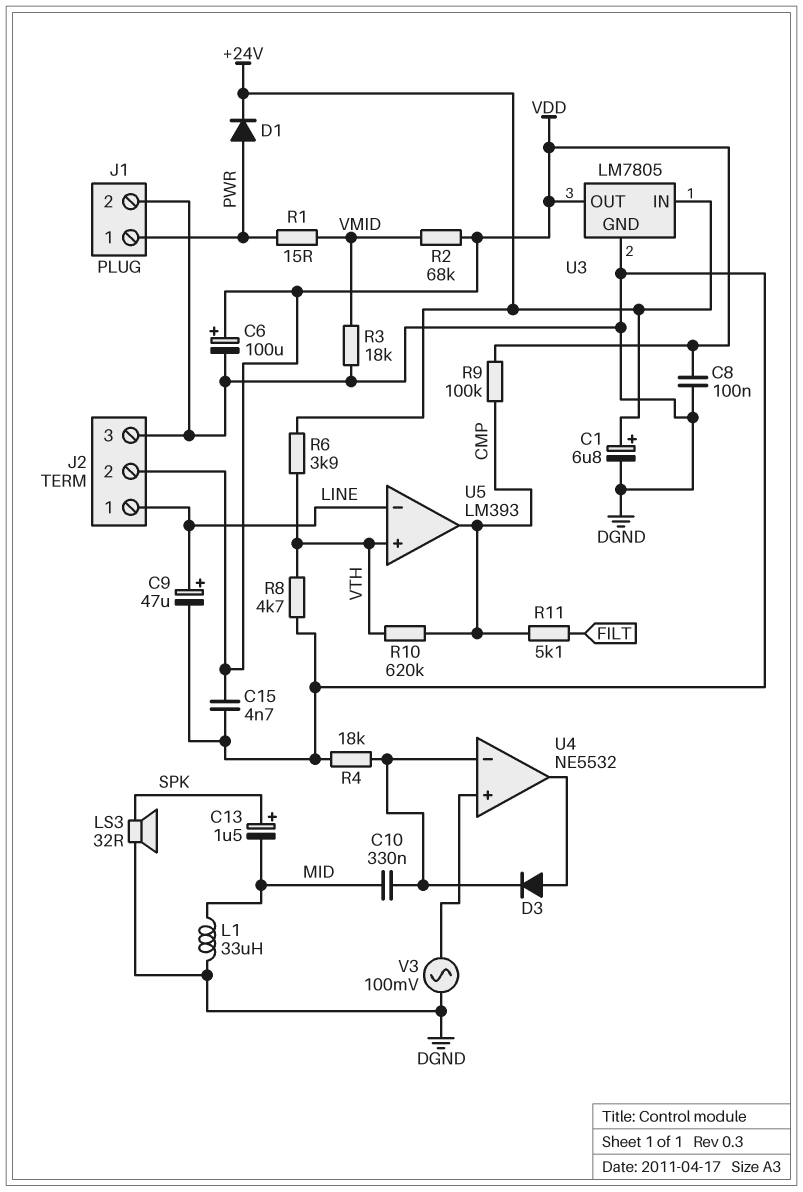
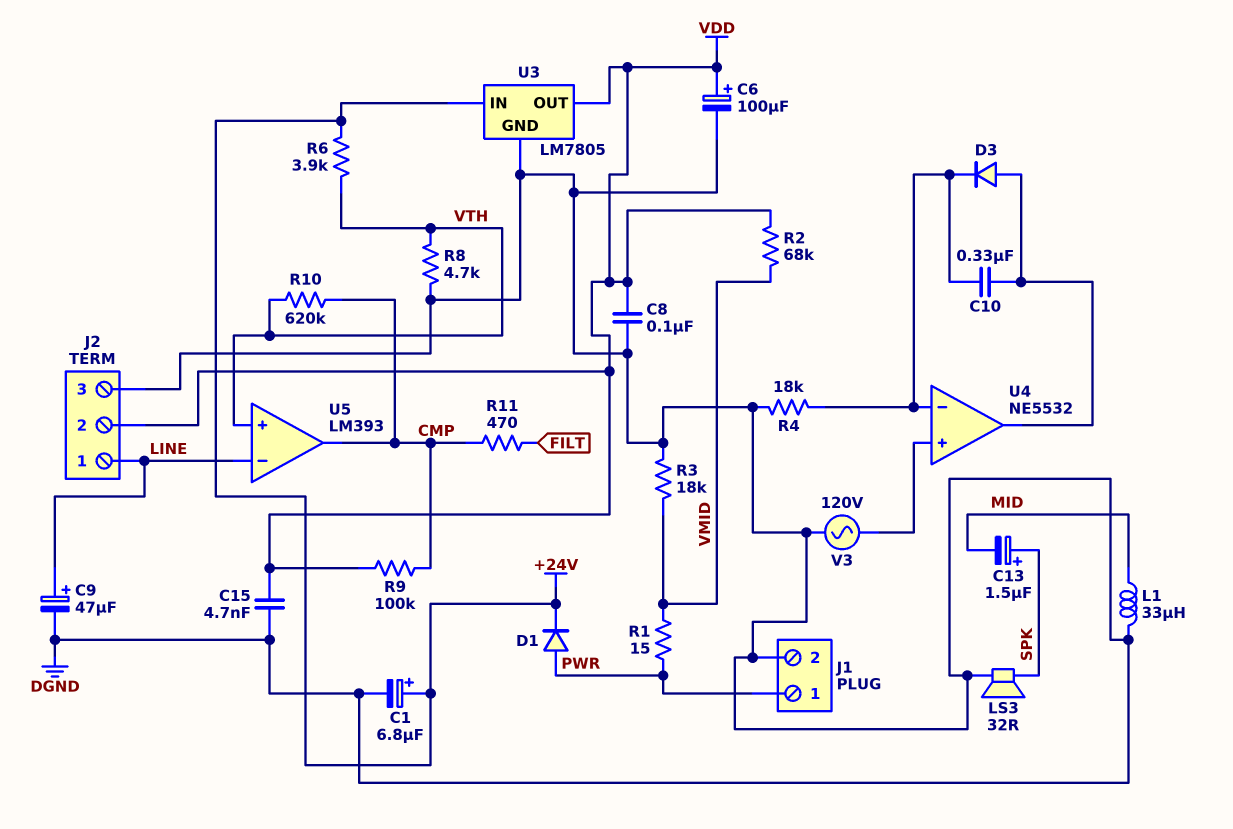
C10: 330nF (MID, U4/in-) -> 330nF (U4/in-, U4/out)
R11: 5.1k (CMP, FILT) -> 470 (CMP, FILT)
V3: AC 100mV (DGND, U4/in+) -> AC 120V (DGND, U4/in+)

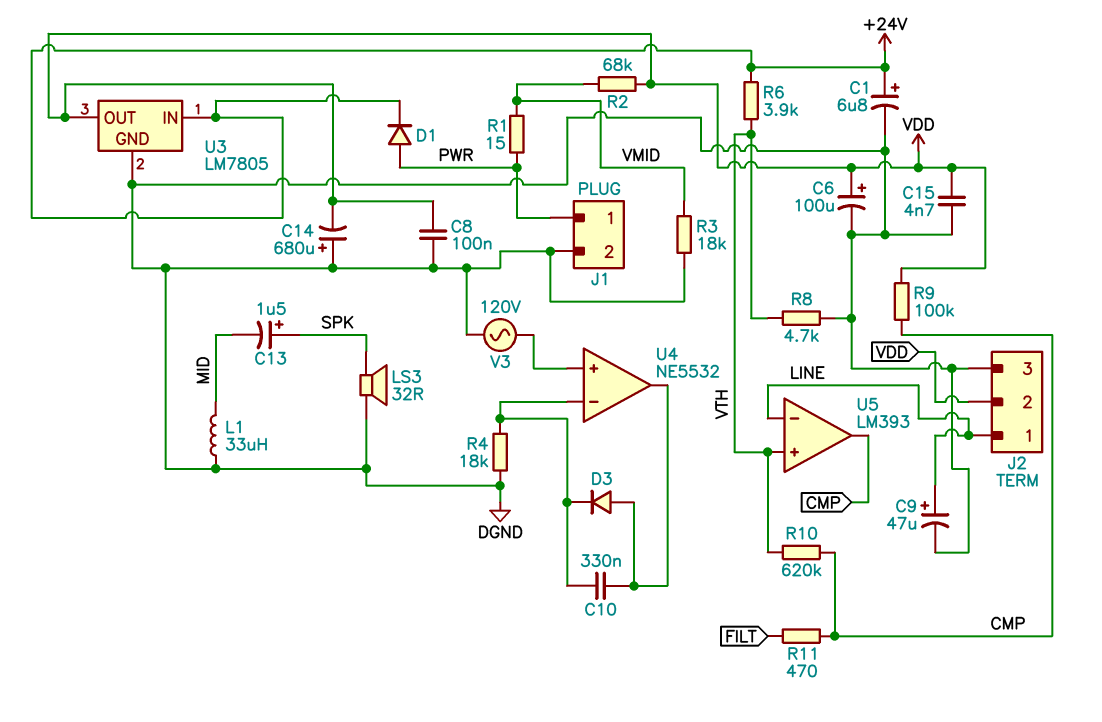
C14: none -> 680uF (plus DGND, minus VDD)

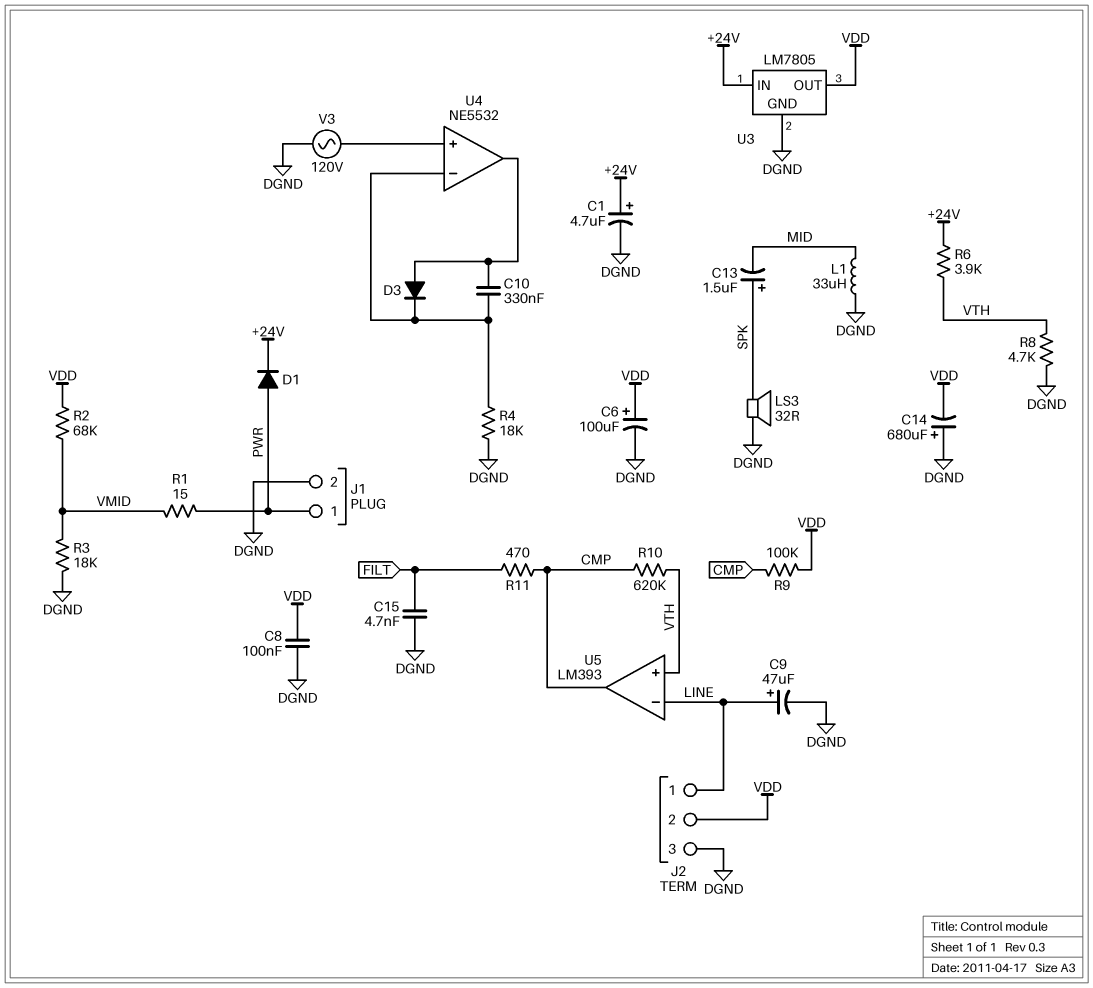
C1: 6.8uF (plus +24V, minus DGND) -> 4.7uF (plus +24V, minus DGND)
C15: 4.7nF (DGND, VDD) -> 4.7nF (DGND, FILT)

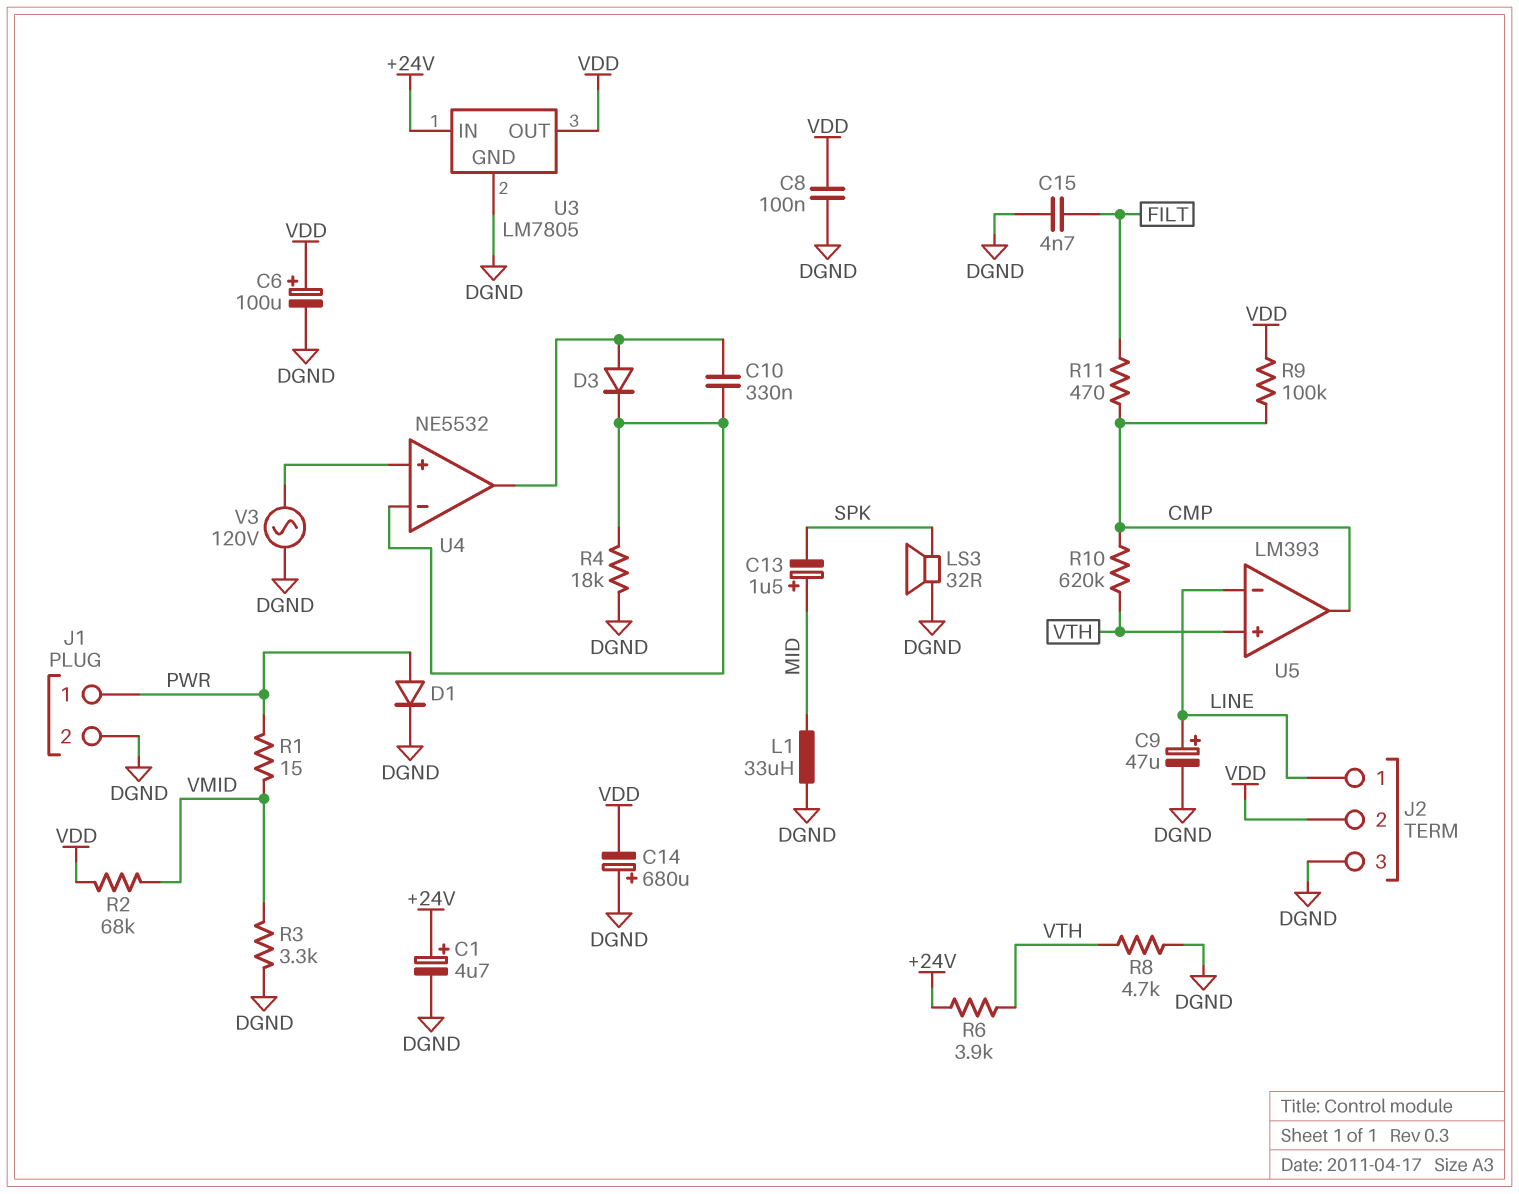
C13: 1.5uF (plus SPK, minus MID) -> 1.5uF (plus MID, minus SPK)
D1: diode (A PWR, K +24V) -> diode (A PWR, K DGND)
R3: 18k (DGND, VMID) -> 3.3k (DGND, VMID)

